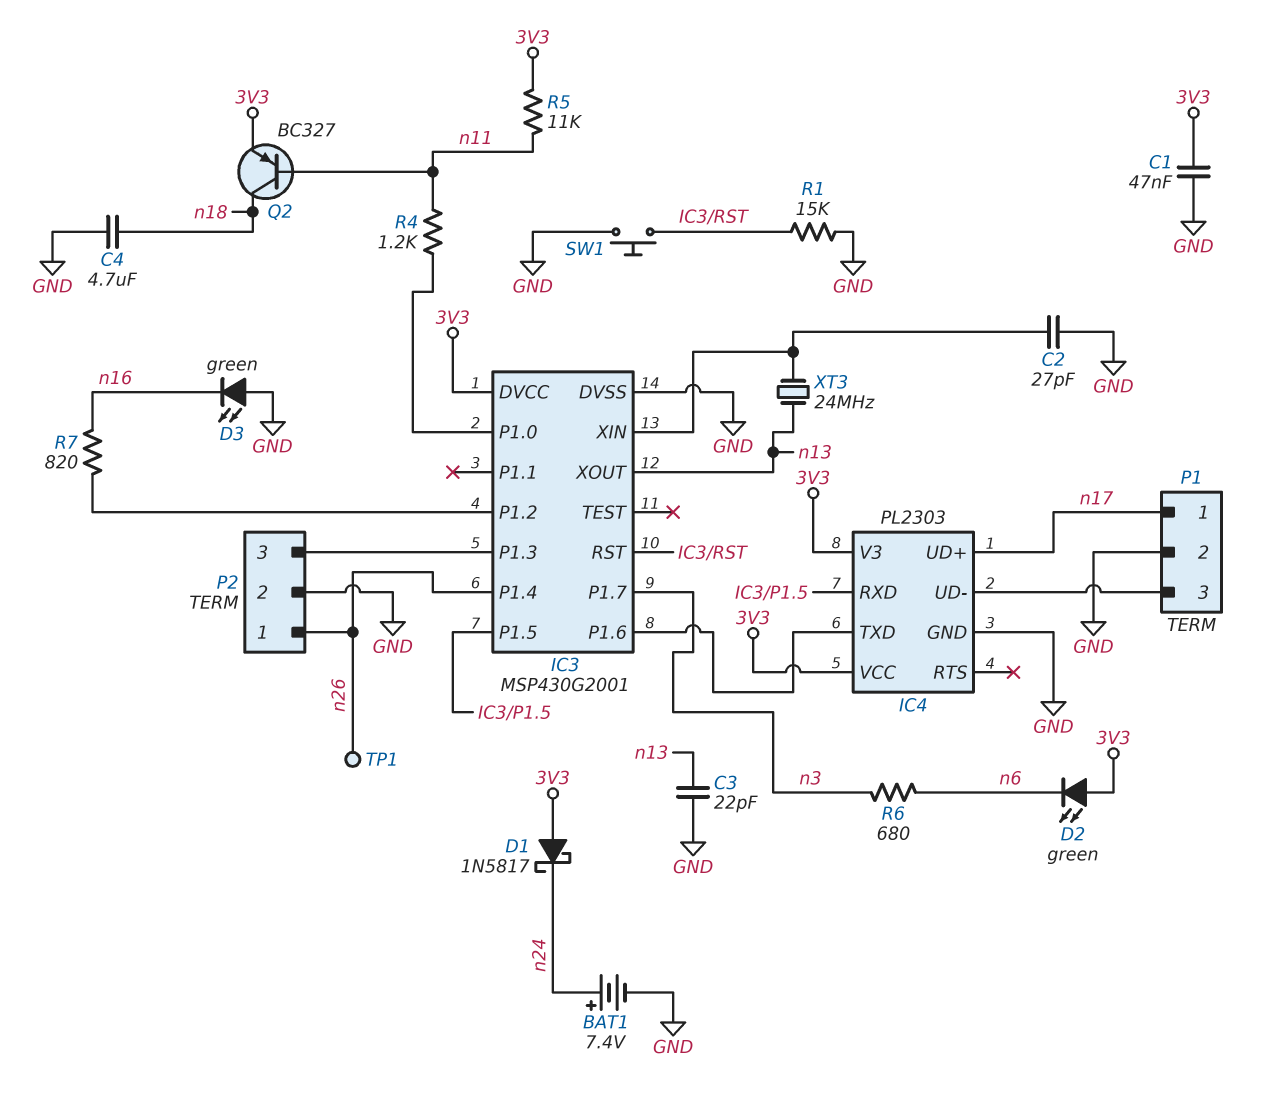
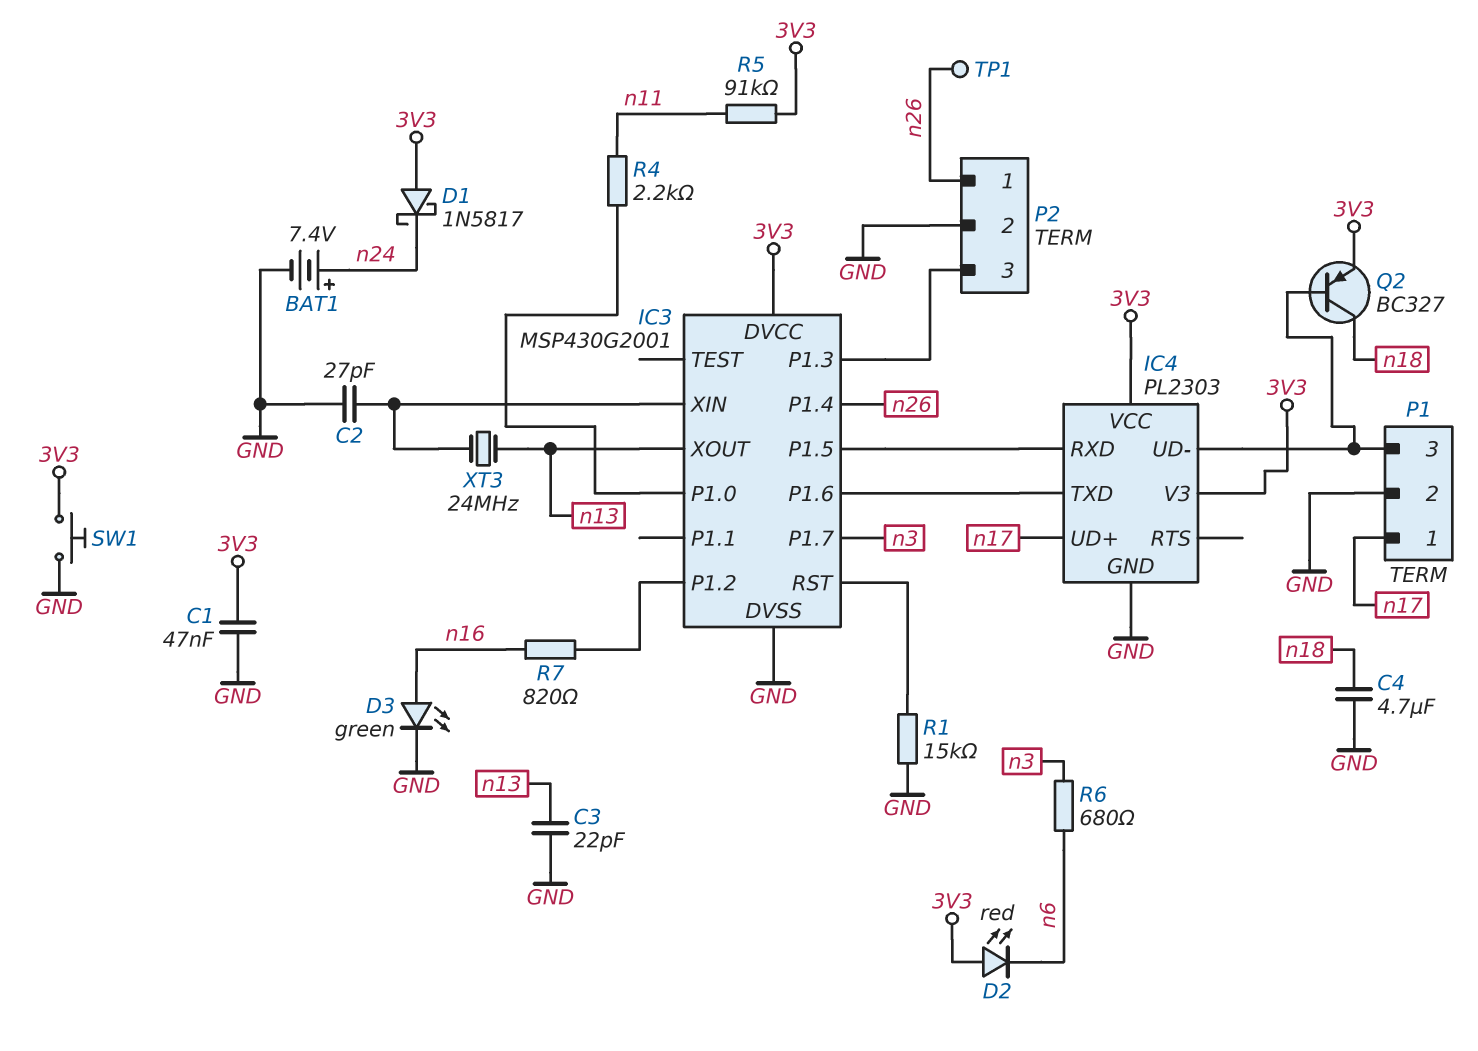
D2: LED green (A 3V3, K n6) -> LED red (A 3V3, K n6)
D3: LED green (A GND, K n16) -> LED green (A n16, K GND)
Q2: PNP BC327 (B n11, C n18, E 3V3) -> PNP BC327 (B IC4/UD-, C n18, E 3V3)
R4: 1.2k (IC3/P1.0, n11) -> 2.2k (IC3/P1.0, n11)
R5: 11k (3V3, n11) -> 91k (3V3, n11)
SW1: button (GND, IC3/RST) -> button (3V3, GND)

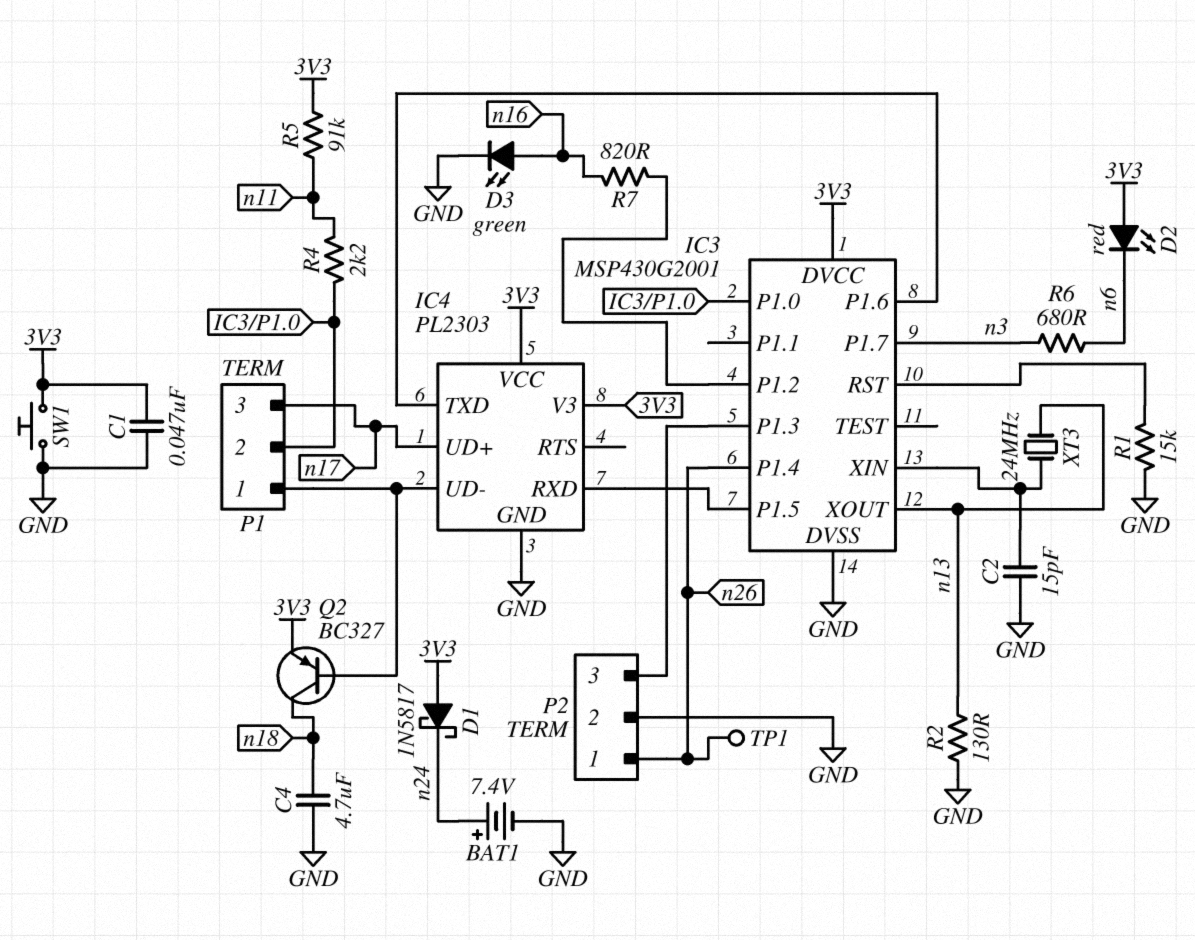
C2: 27pF (GND, IC3/XIN) -> 15pF (GND, IC3/XIN)
C3: 22pF (GND, n13) -> none
P1 pin 1: n17 -> IC4/UD-
P1 pin 2: GND -> IC3/P1.0
P1 pin 3: IC4/UD- -> n17
R2: none -> 130 (GND, n13)

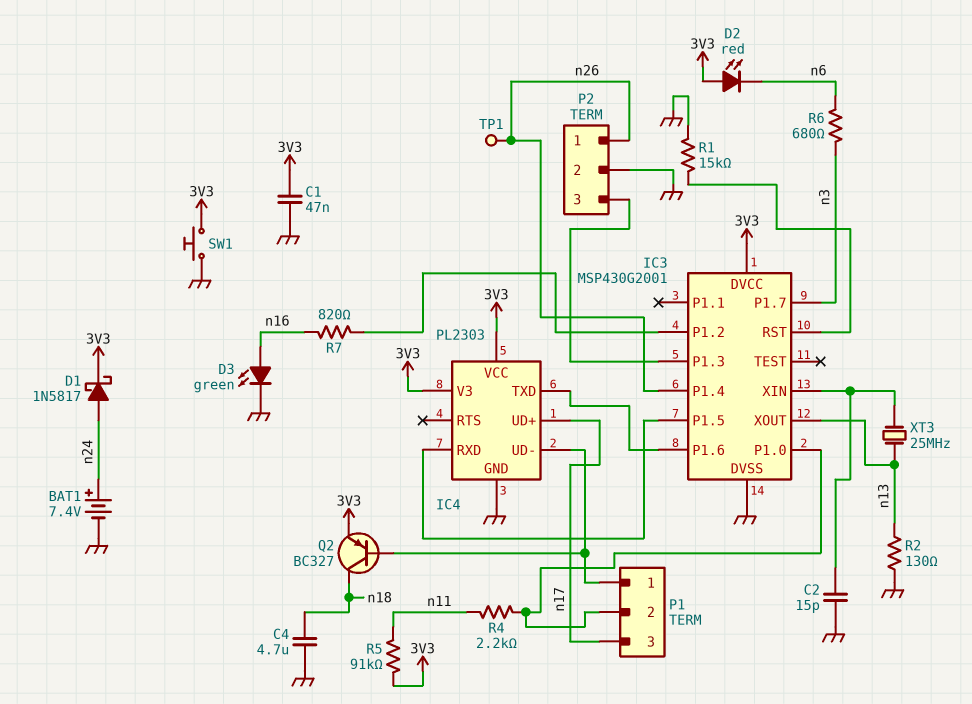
D1: schottky 1N5817 (A 3V3, K n24) -> schottky 1N5817 (A n24, K 3V3)
XT3: 24MHz (IC3/XIN, n13) -> 25MHz (IC3/XIN, n13)

